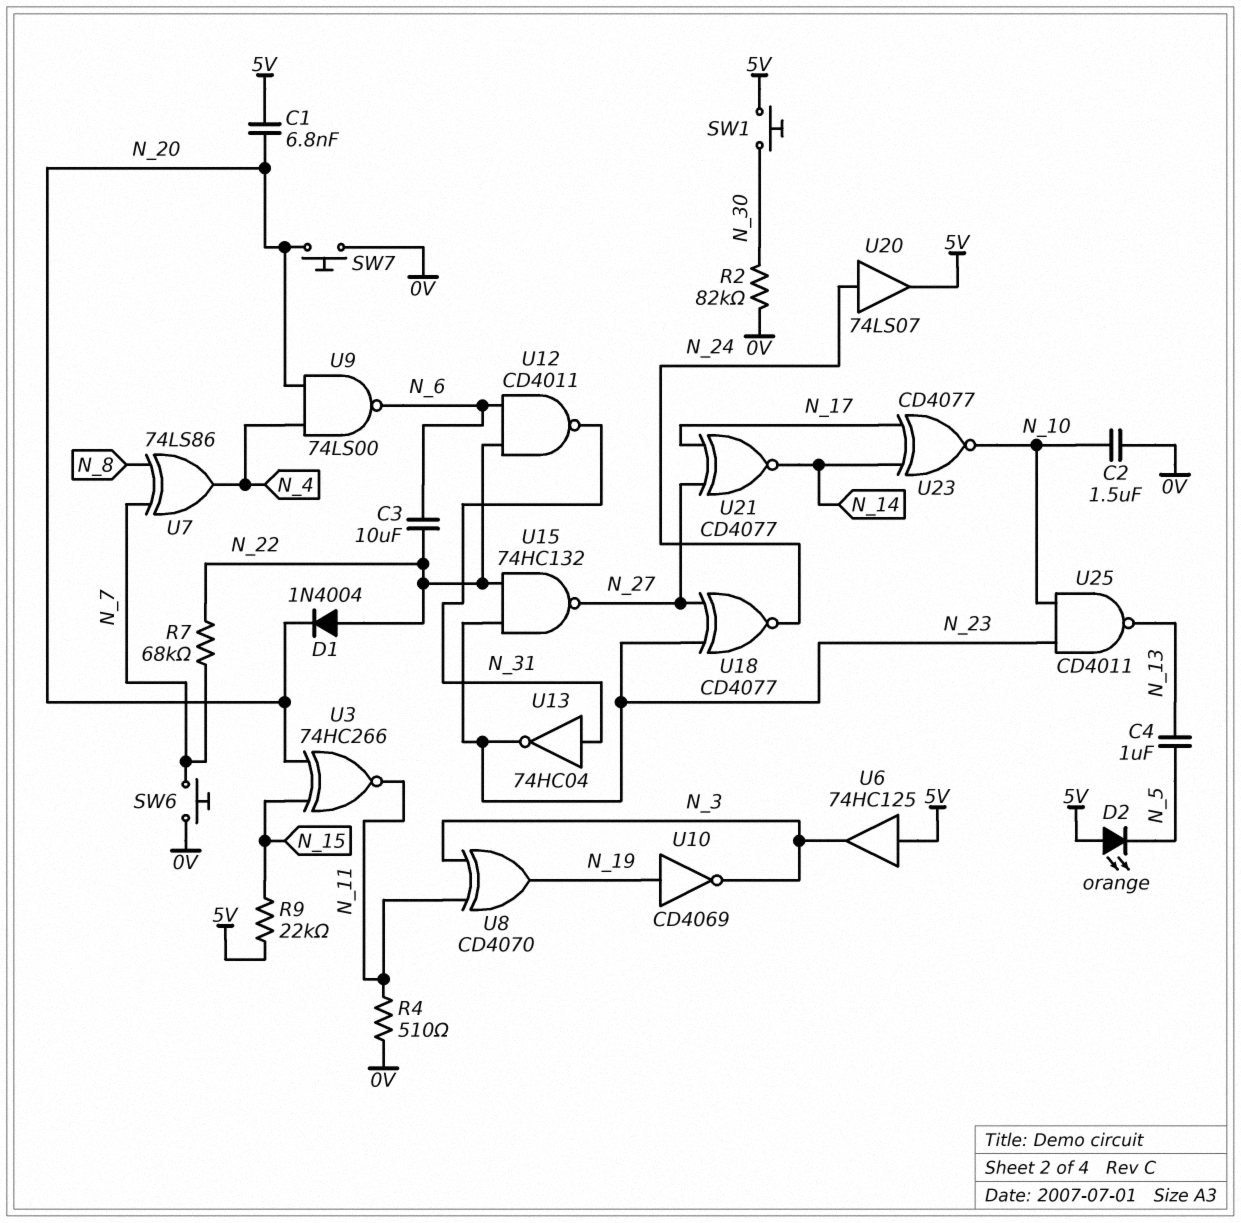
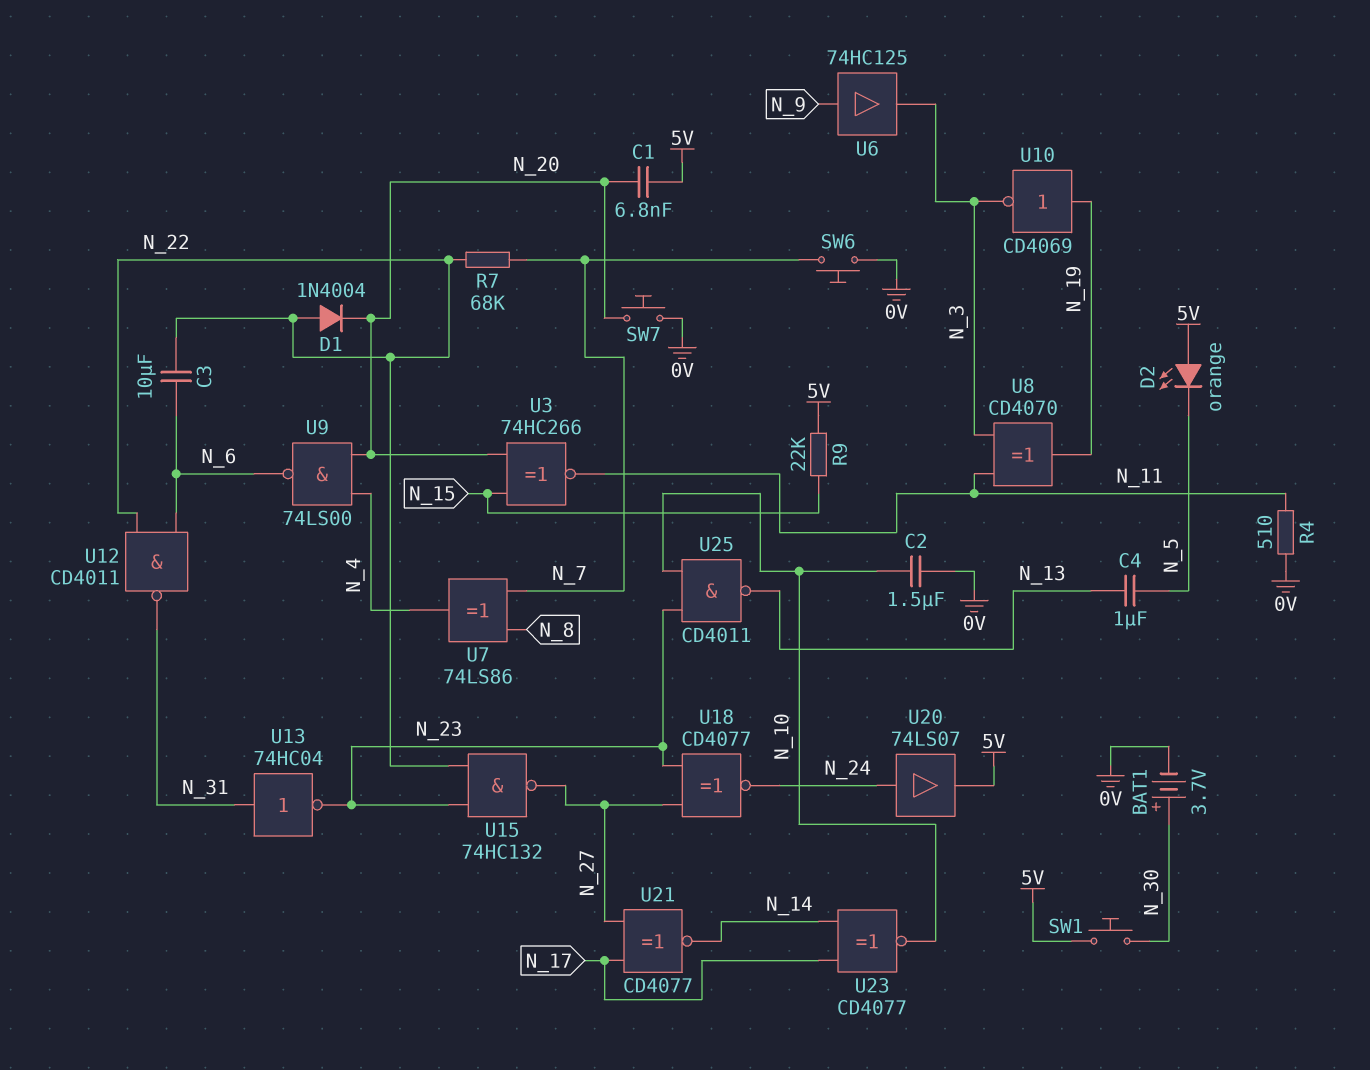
BAT1: none -> 3.7V (plus N_30, minus 0V)
R2: 82k (0V, N_30) -> none
U6: buffer 74HC125 (in 5V, out N_3) -> buffer 74HC125 (in N_9, out N_3)

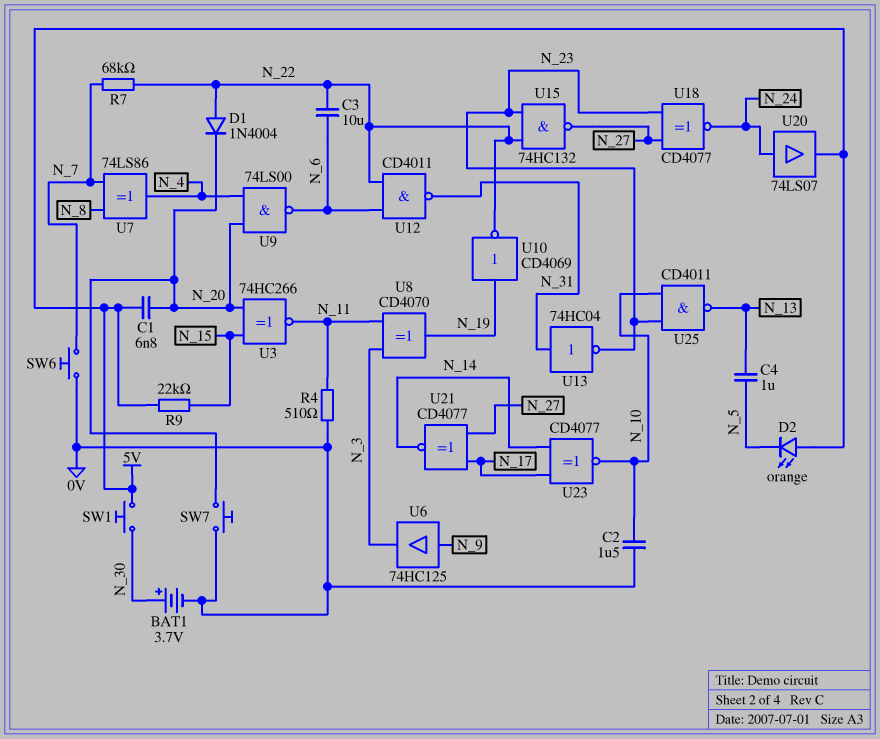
U10: NOT CD4069 (in N_19, out N_3) -> NOT CD4069 (in N_19, out N_22)

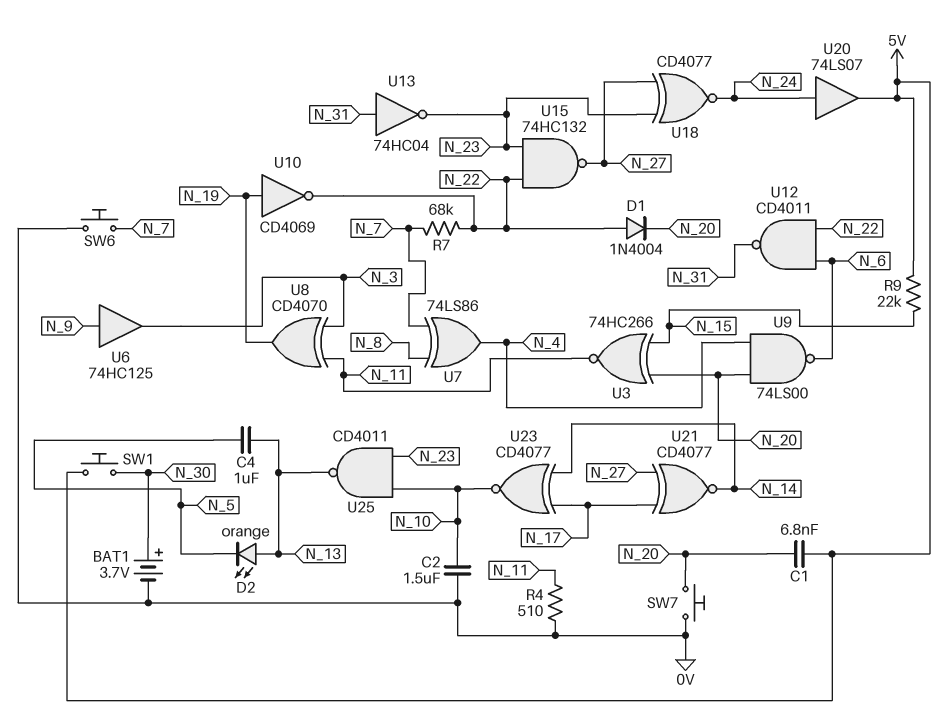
C3: 10uF (N_6, N_22) -> none
D2: LED orange (A 5V, K N_5) -> LED orange (A N_13, K N_5)

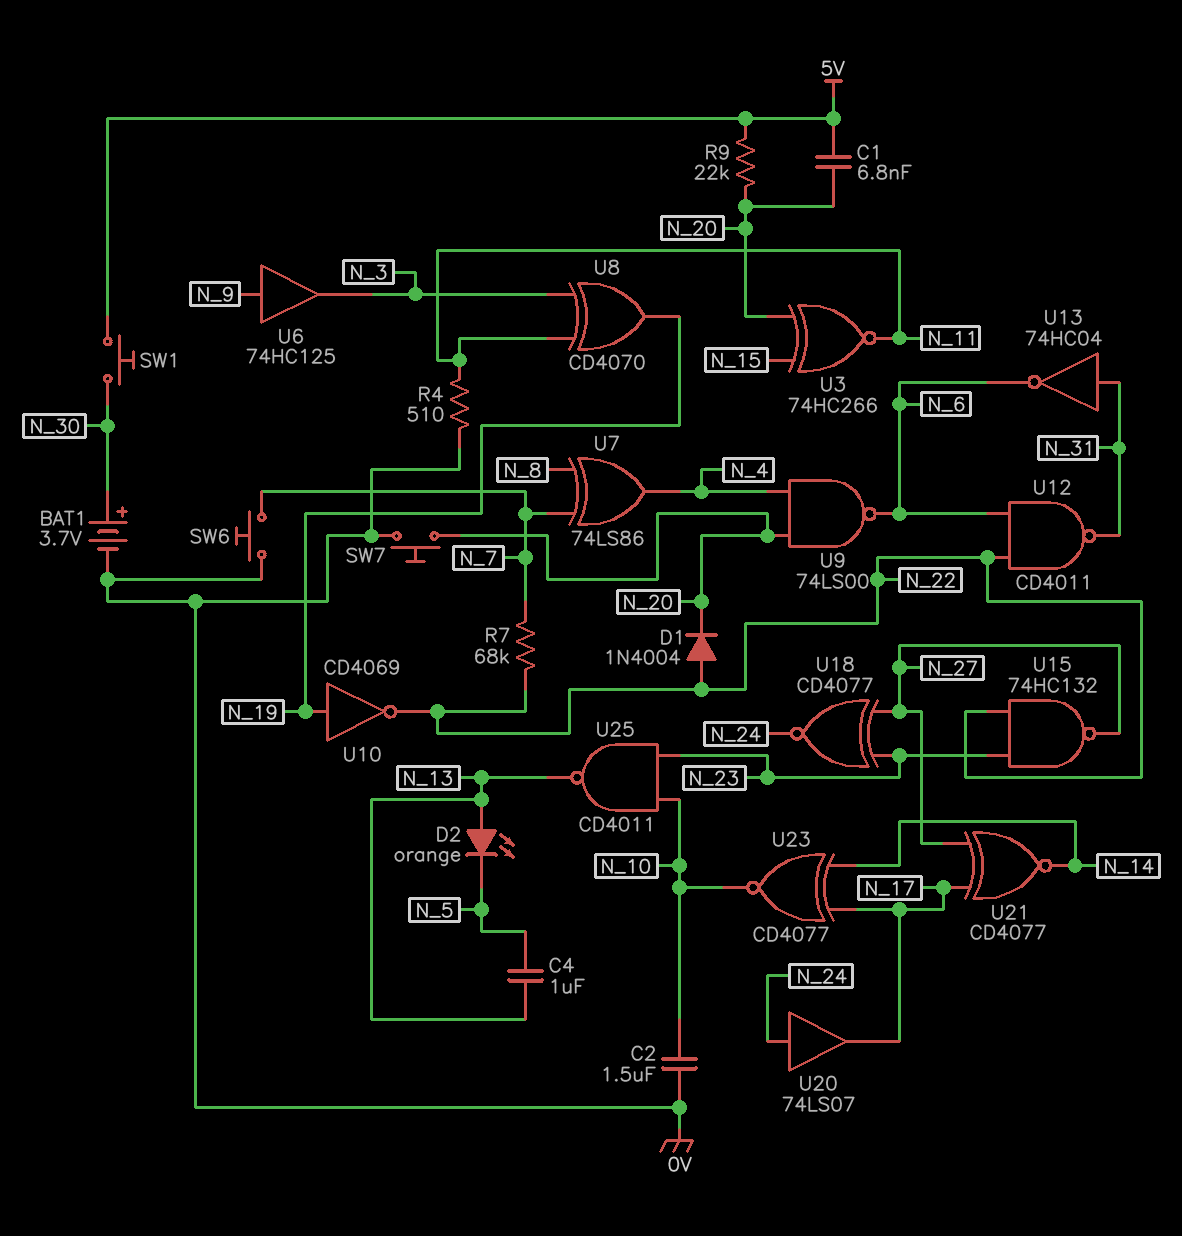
R9: 22k (5V, N_15) -> 22k (5V, N_20)
U13: NOT 74HC04 (in N_31, out N_23) -> NOT 74HC04 (in N_31, out N_6)
U20: buffer 74LS07 (in N_24, out 5V) -> buffer 74LS07 (in N_24, out N_17)

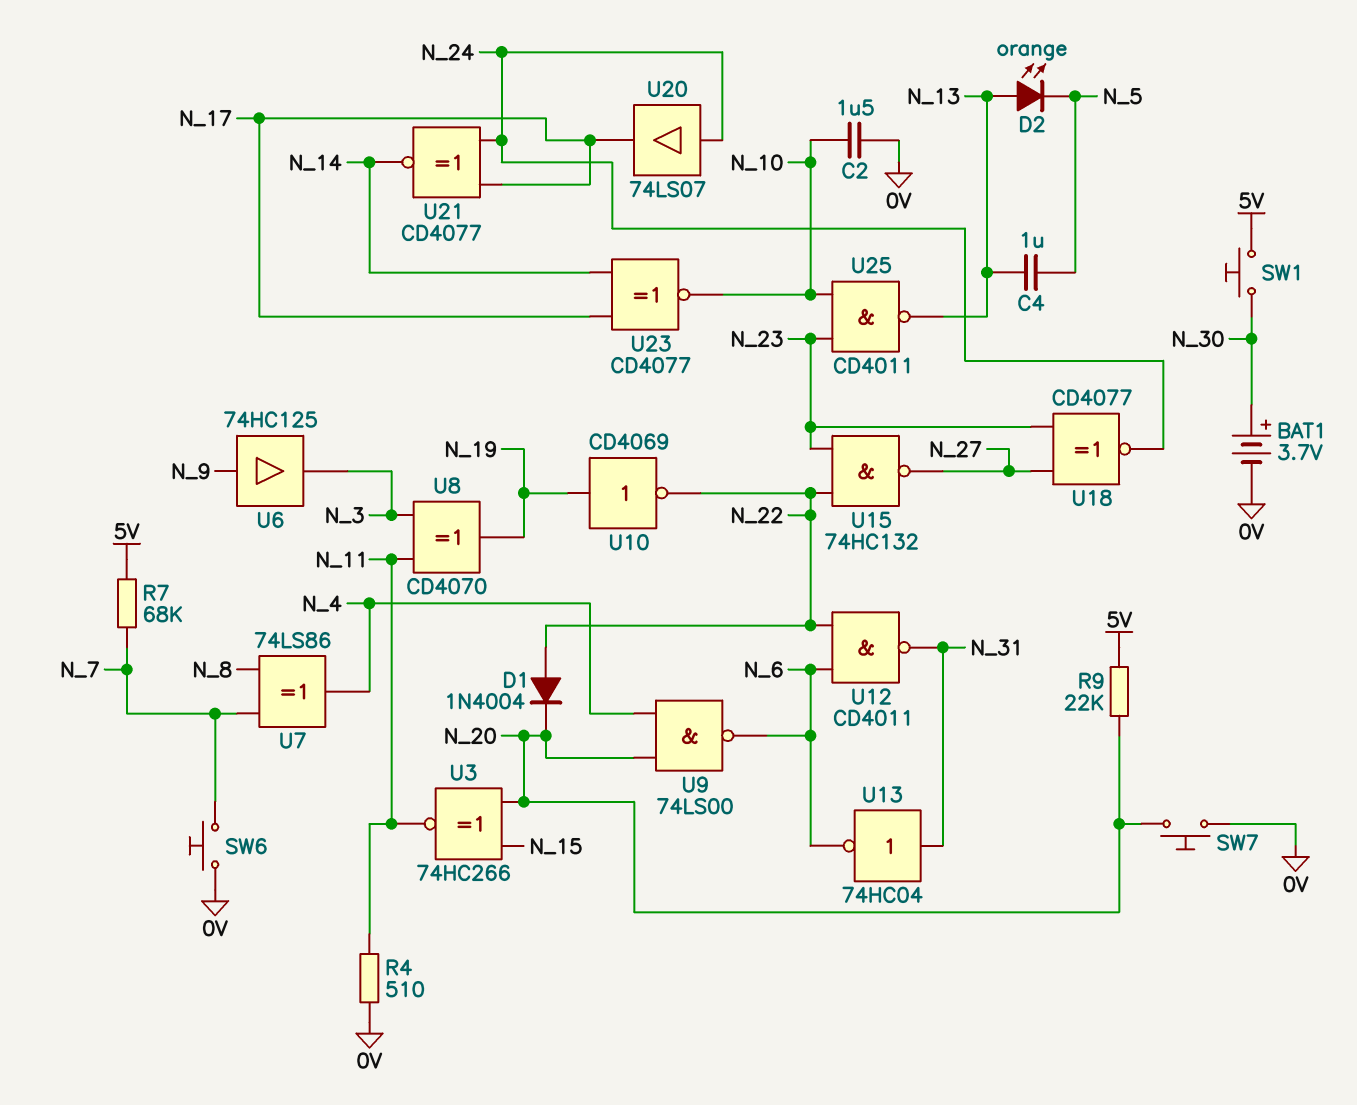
C1: 6.8nF (5V, N_20) -> none
R7: 68k (N_7, N_22) -> 68k (5V, N_7)
U21: XNOR CD4077 (in N_17, in N_27, out N_14) -> XNOR CD4077 (in N_17, in N_24, out N_14)

